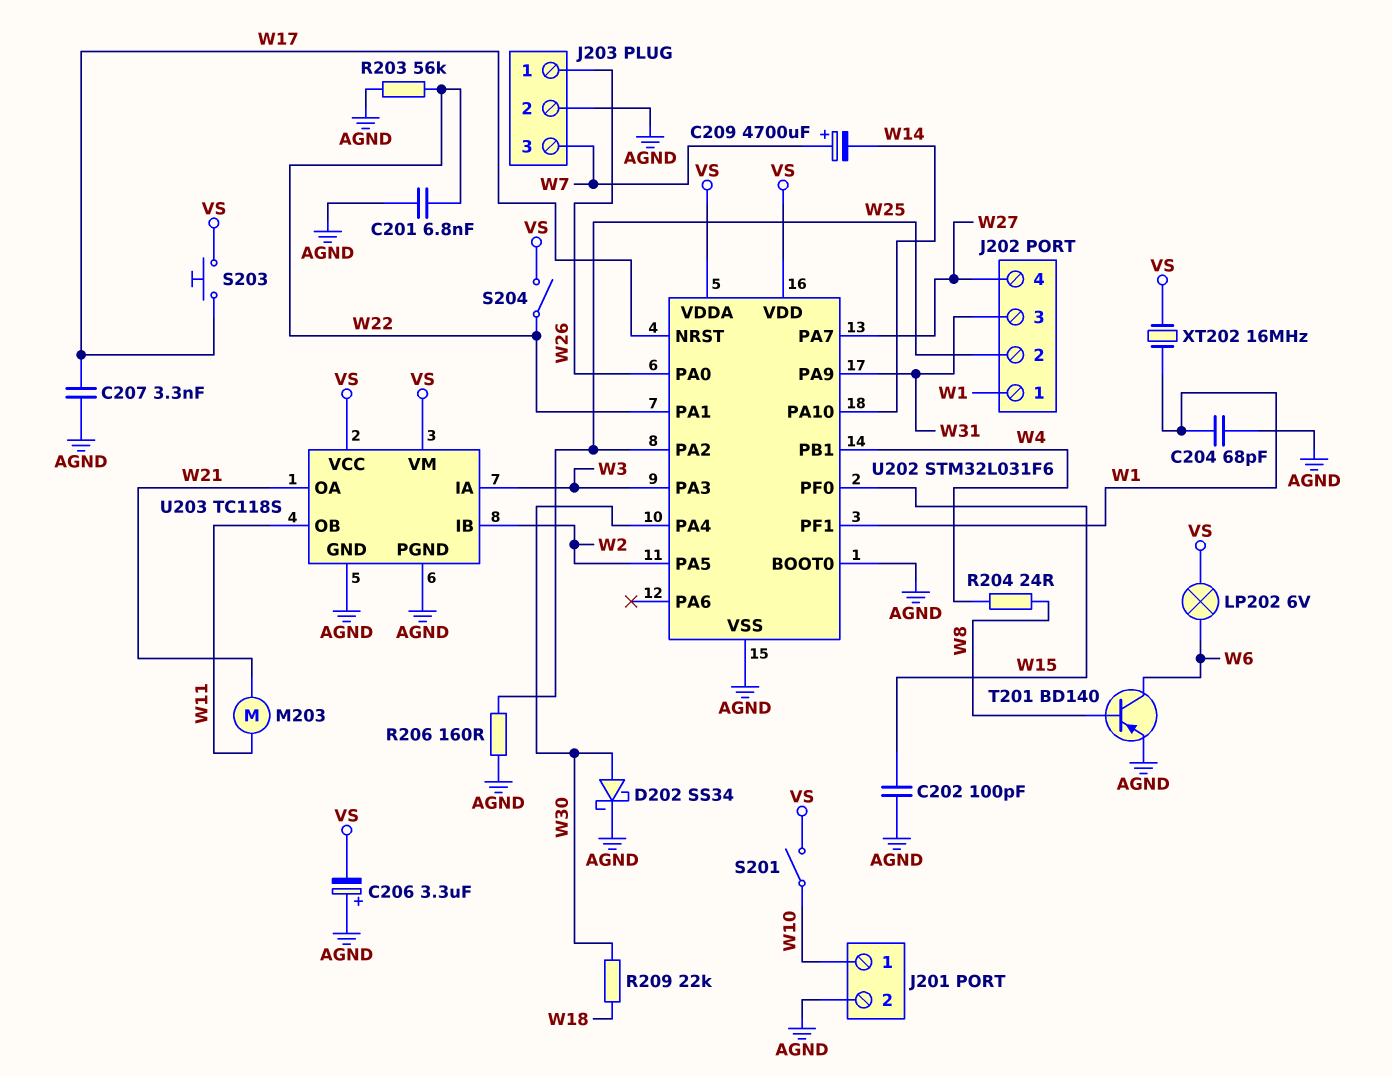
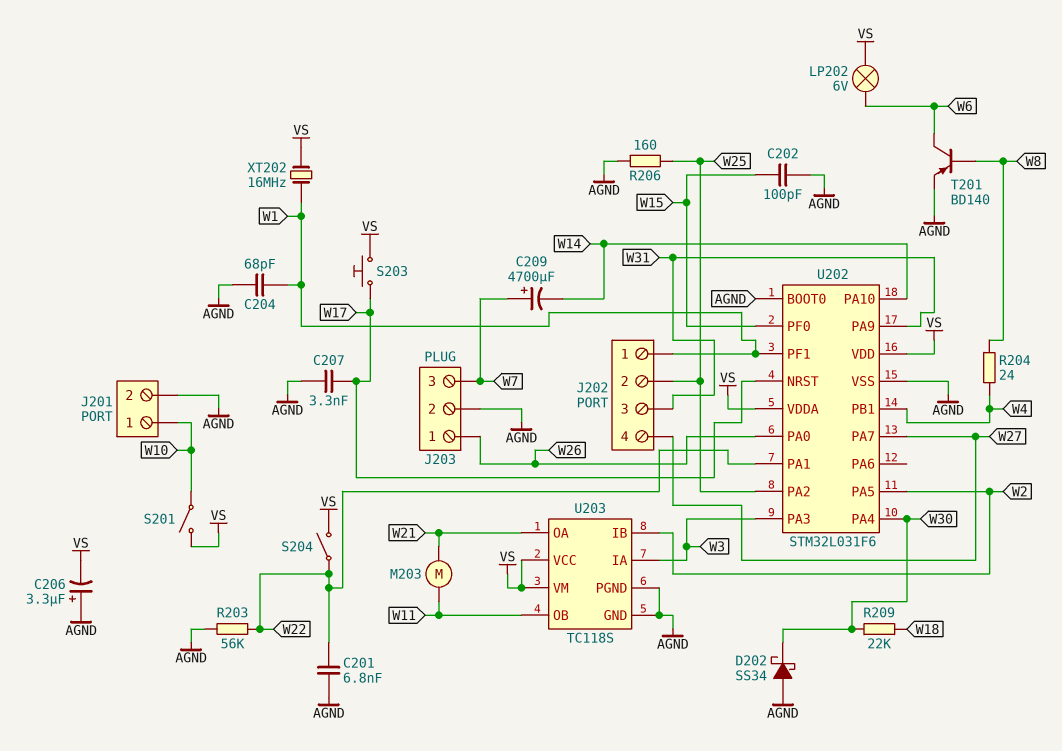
D202: schottky SS34 (A W30, K AGND) -> schottky SS34 (A AGND, K W30)

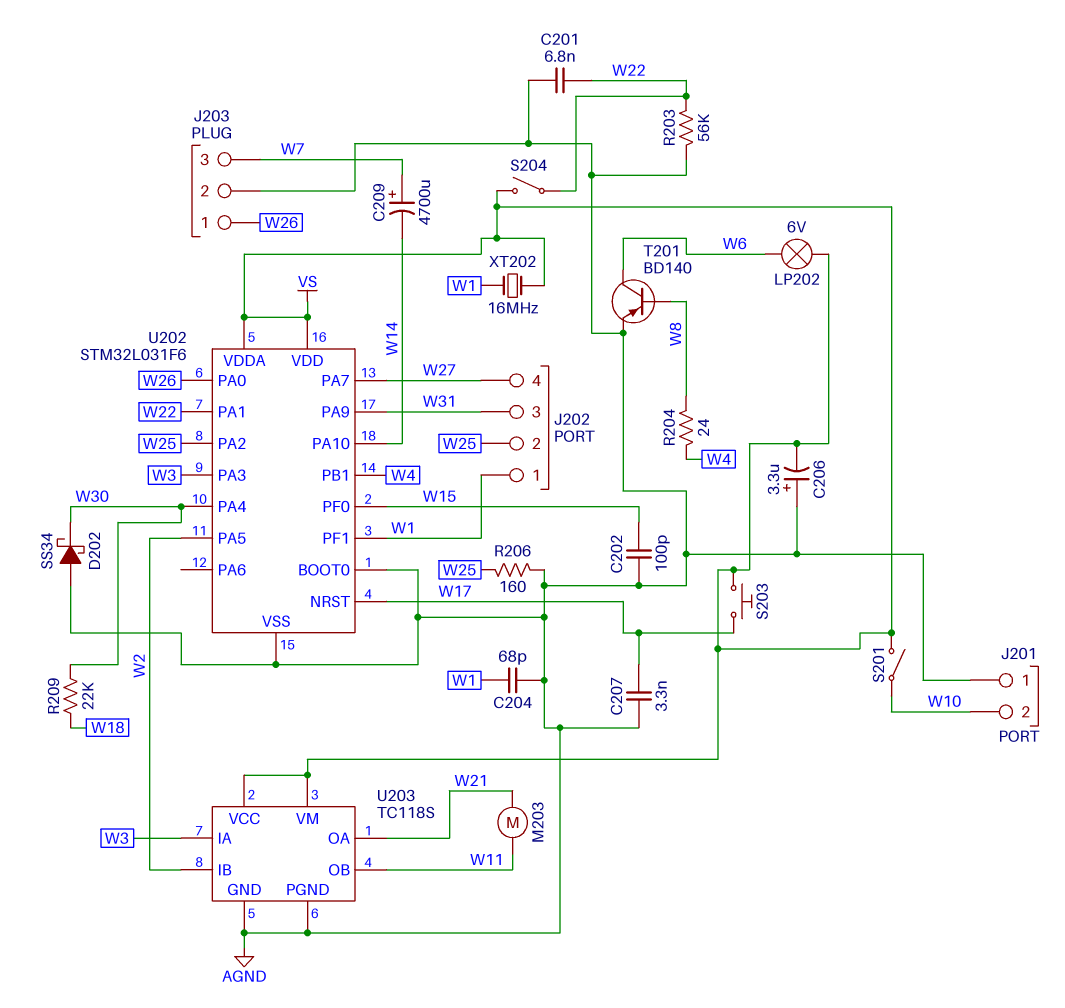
J201 pin 1: W10 -> AGND
J201 pin 2: AGND -> W10

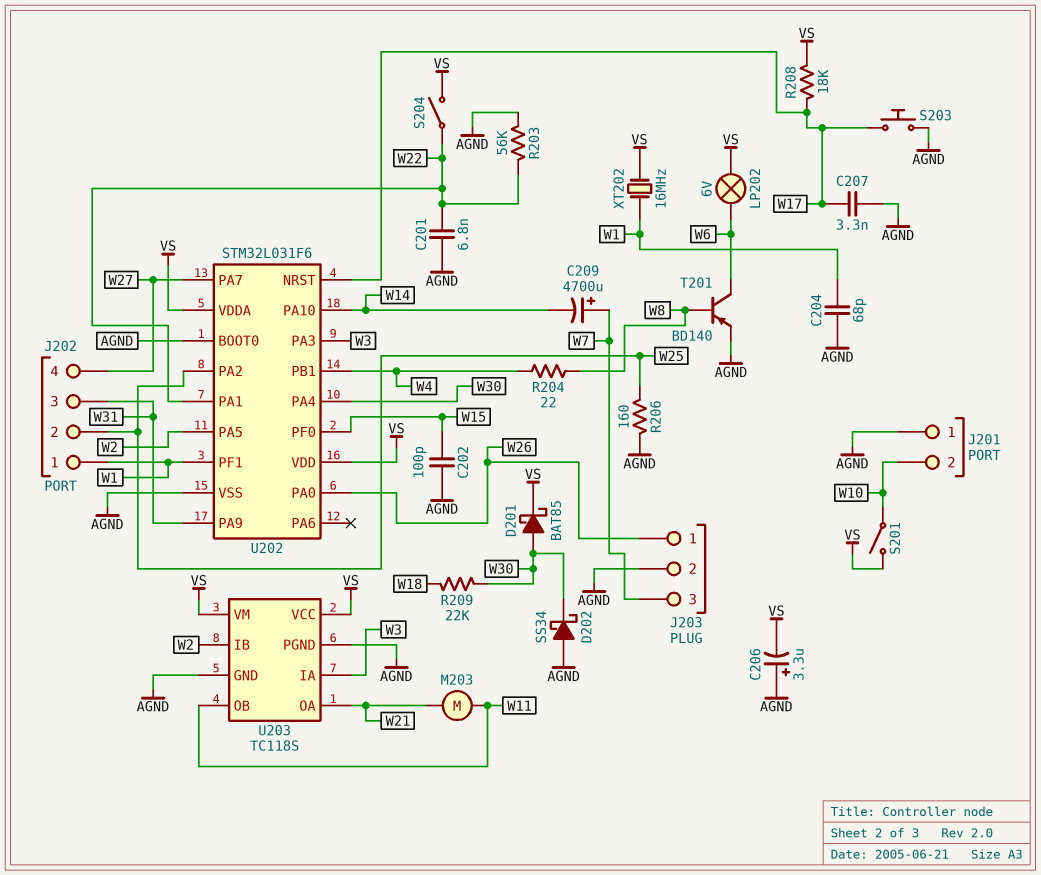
D201: none -> schottky BAT85 (A W30, K VS)
R204: 24 (W4, W8) -> 22 (W4, W8)
R208: none -> 18k (VS, W17)
S203: button (VS, W17) -> button (AGND, W17)

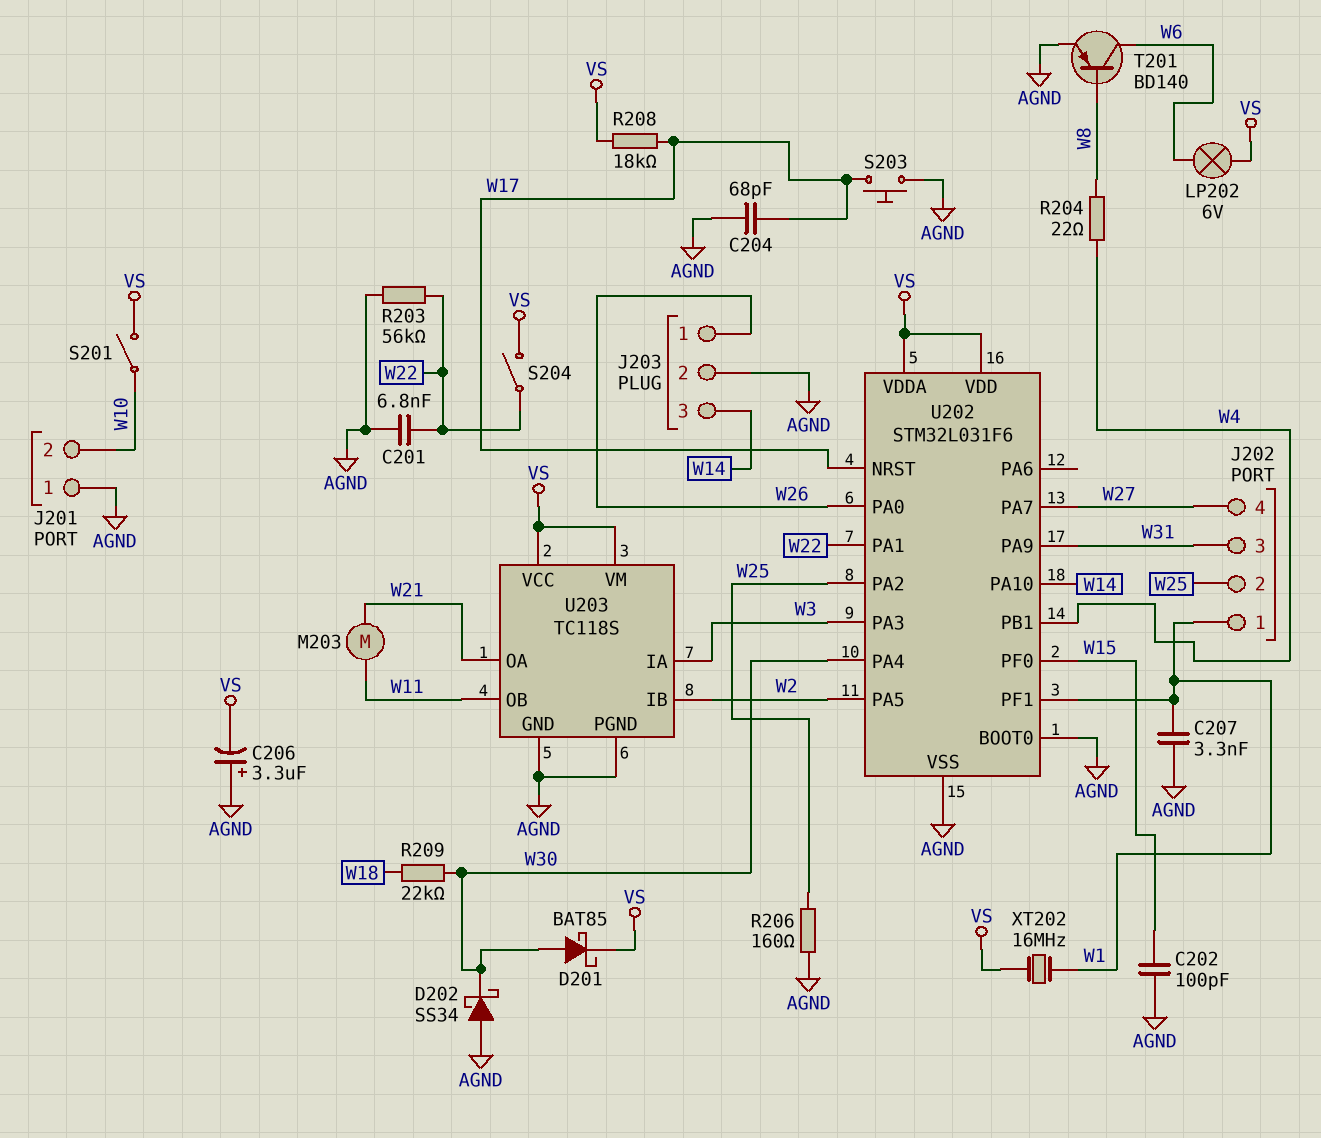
C204: 68pF (AGND, W1) -> 68pF (AGND, W17)
C207: 3.3nF (AGND, W17) -> 3.3nF (AGND, W1)
C209: 4700uF (plus W7, minus W14) -> none
J203 pin 3: W7 -> W14

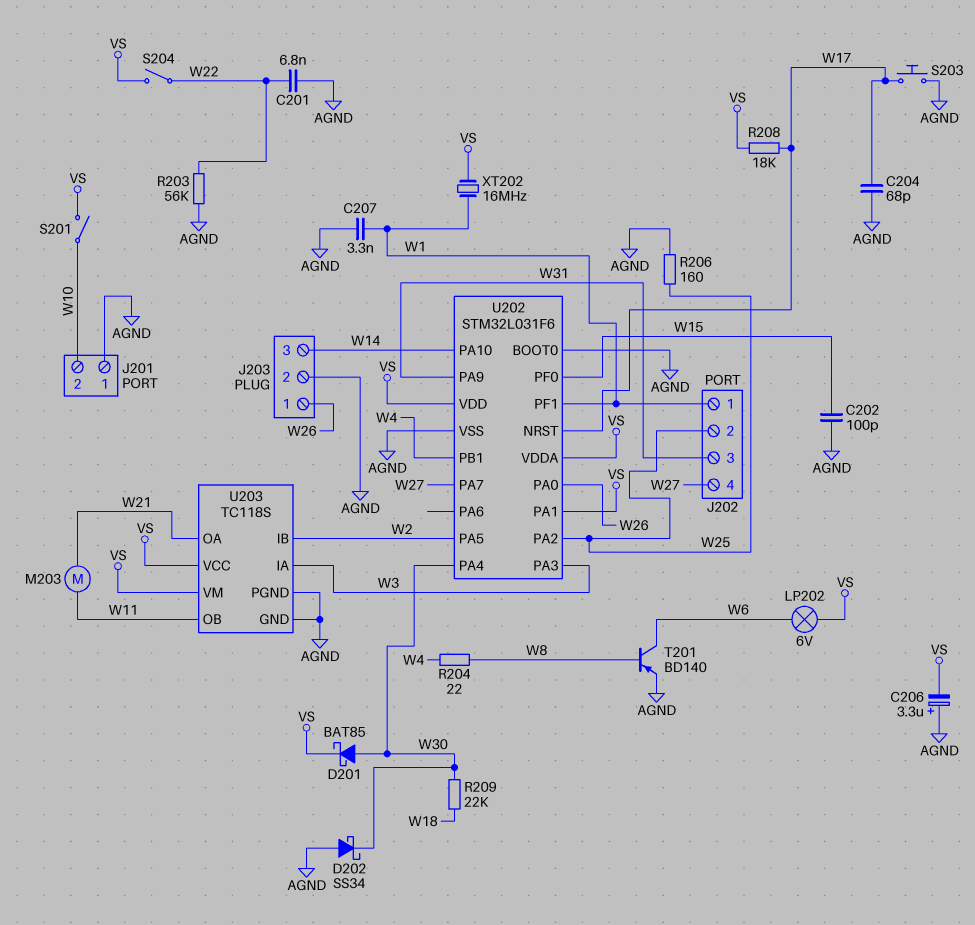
U202 pin PA1: W22 -> VS

